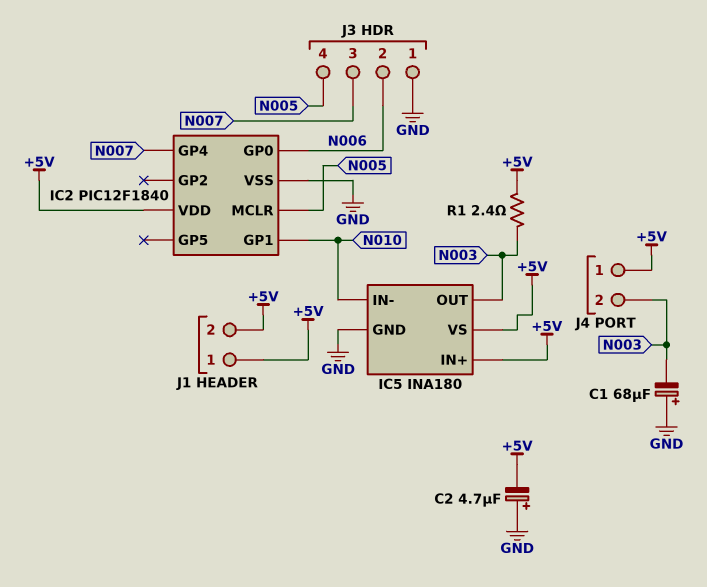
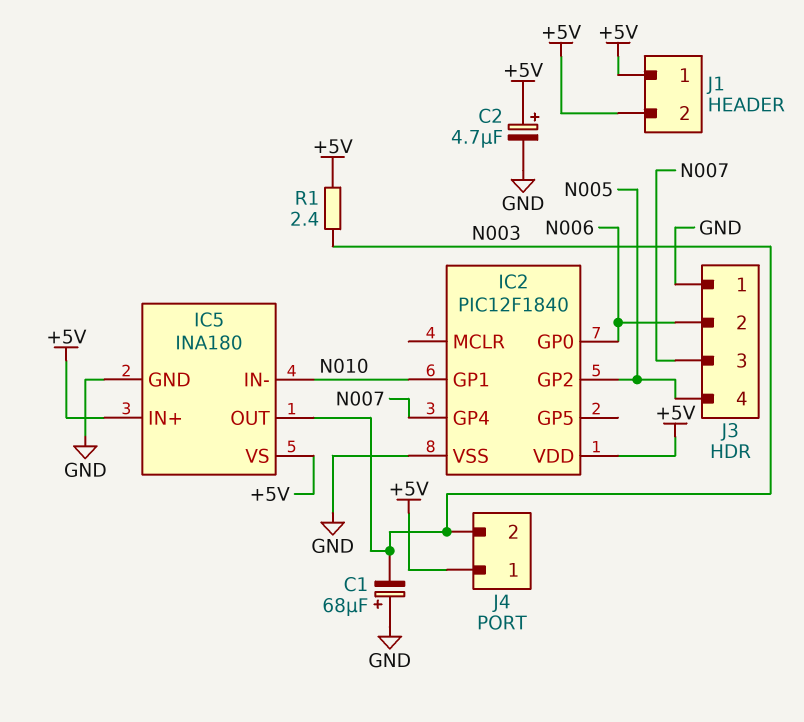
C2: 4.7uF (plus GND, minus +5V) -> 4.7uF (plus +5V, minus GND)
IC2 pin GP2: none -> N005
IC2 pin MCLR: N005 -> none

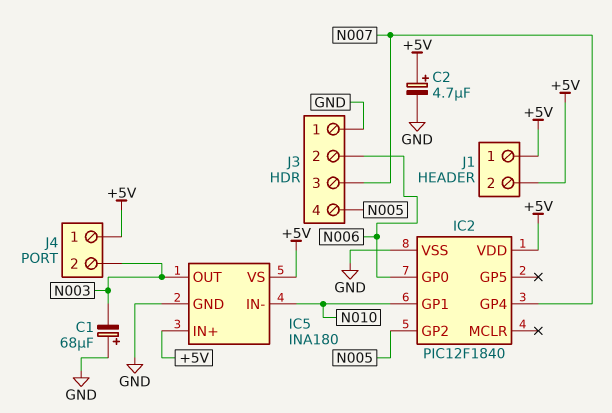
R1: 2.4 (+5V, N003) -> none

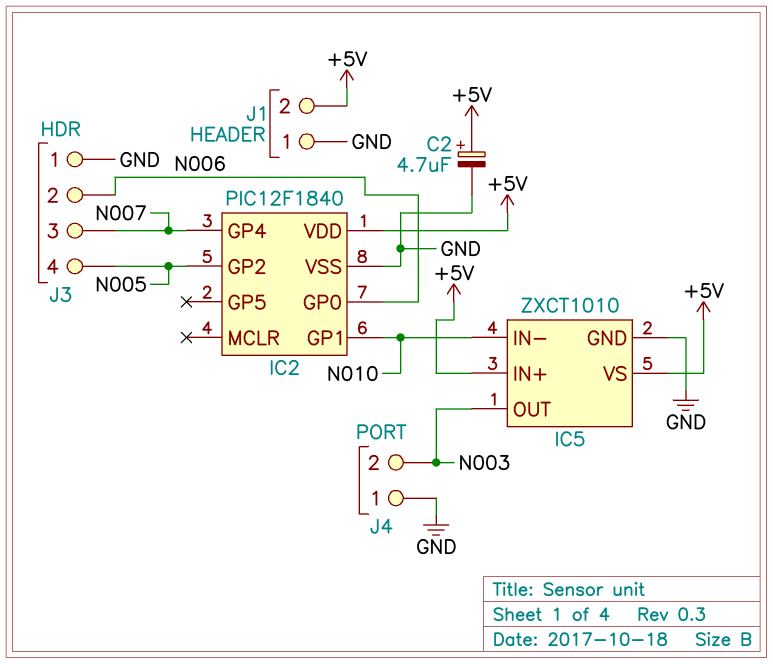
C1: 68uF (plus GND, minus N003) -> none
IC5: INA180 -> ZXCT1010
J1 pin 1: +5V -> GND
J4 pin 1: +5V -> GND

